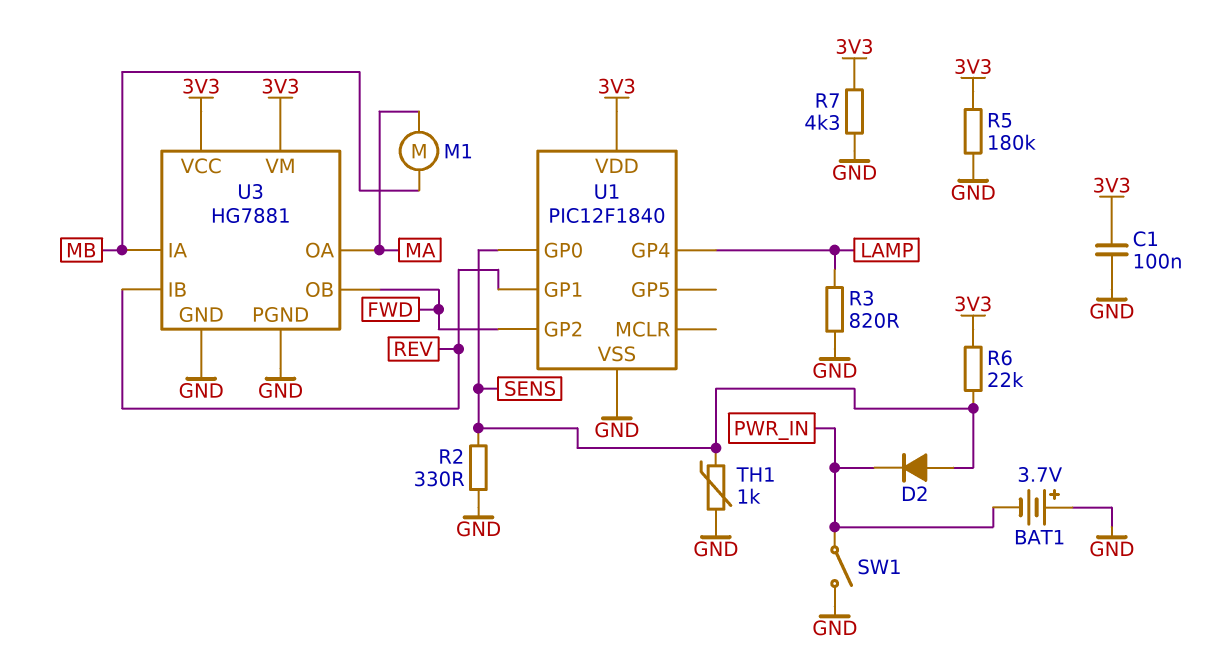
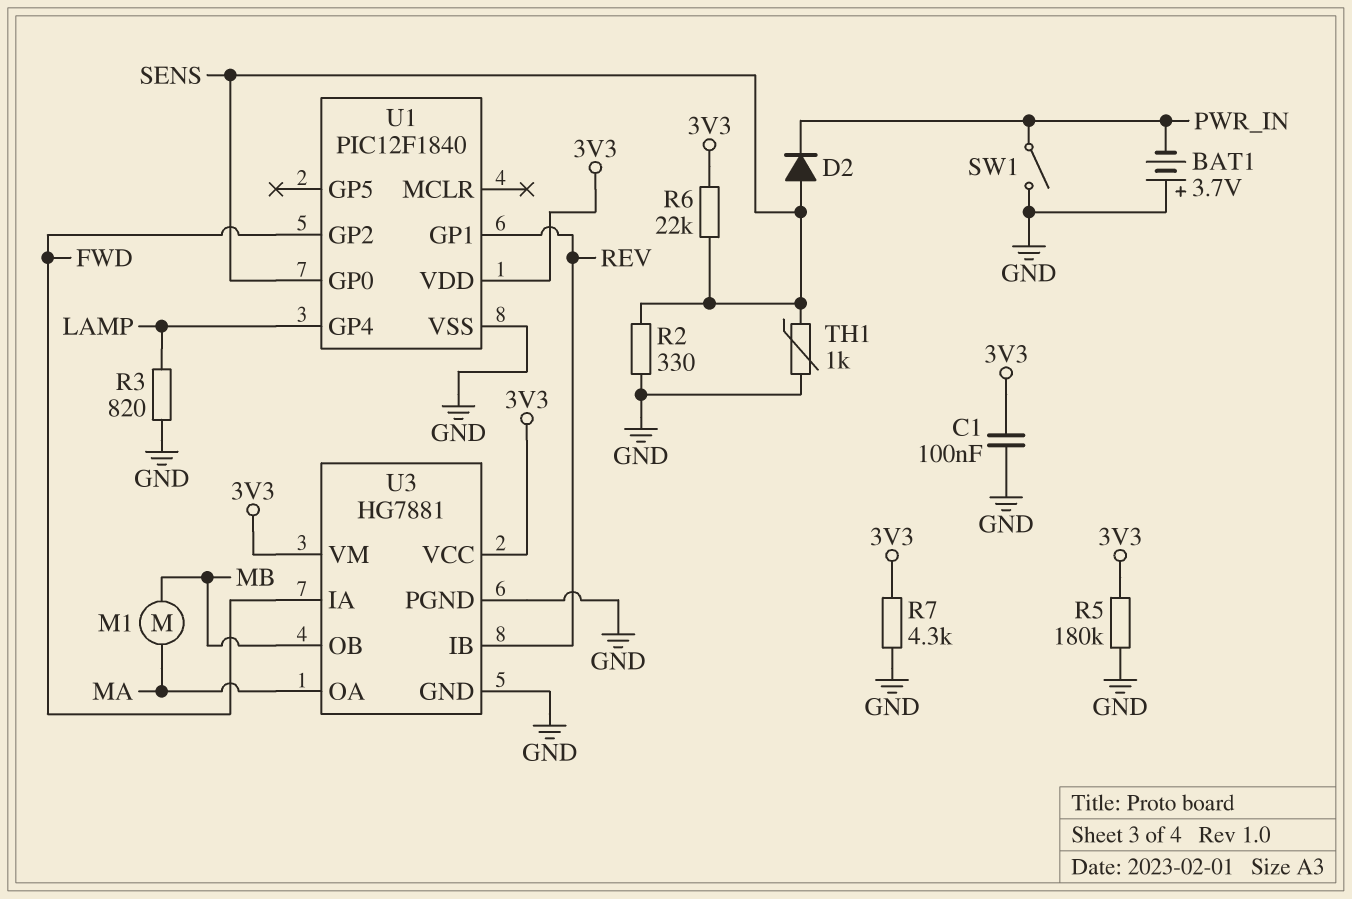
U3 pin IA: MB -> FWD
U3 pin OB: FWD -> MB

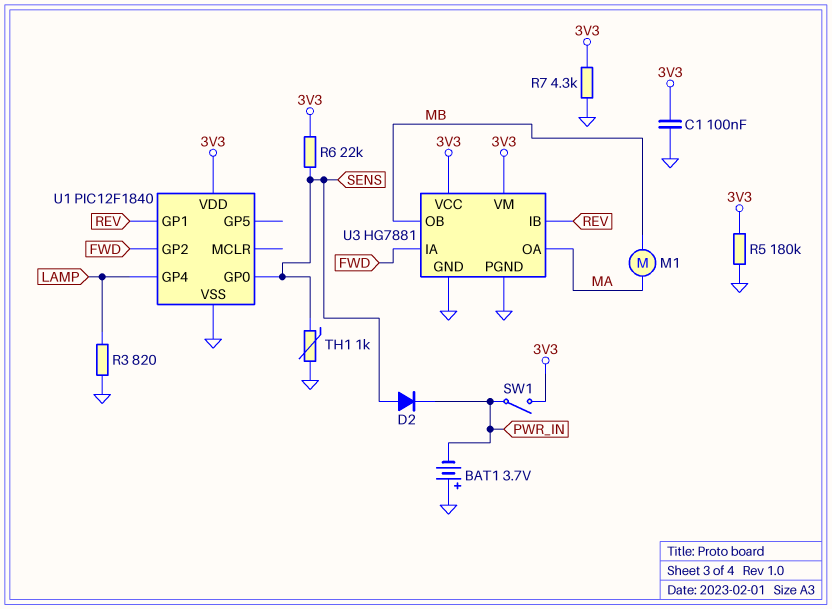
R2: 330 (GND, SENS) -> none
SW1: switch (GND, PWR_IN) -> switch (3V3, PWR_IN)

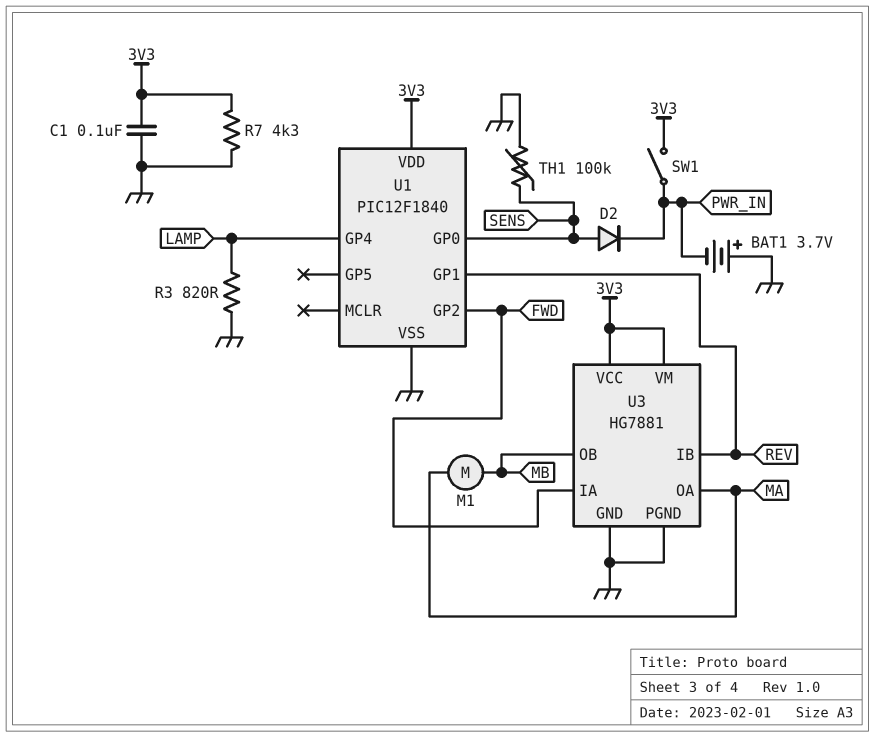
R5: 180k (3V3, GND) -> none
R6: 22k (3V3, SENS) -> none
TH1: 1k (GND, SENS) -> 100k (GND, SENS)

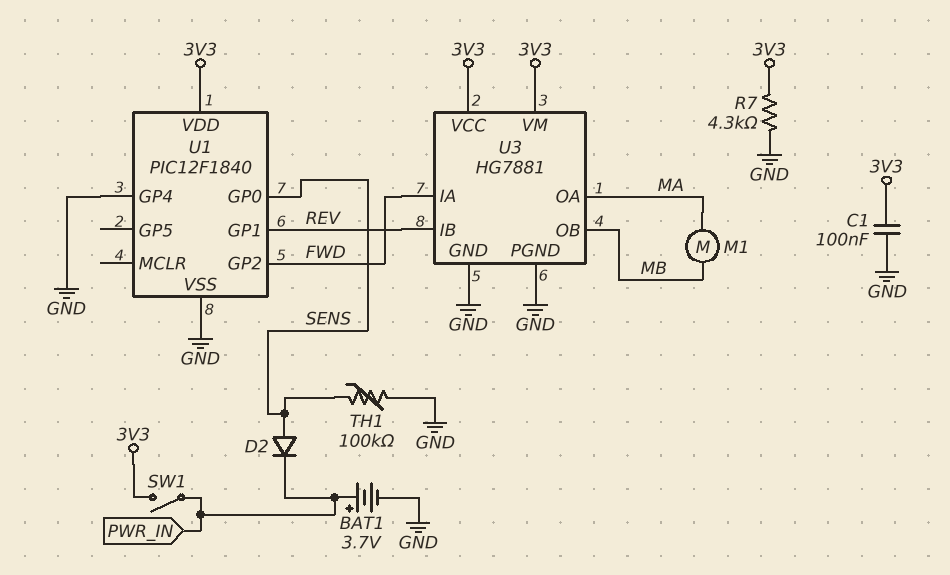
BAT1: 3.7V (plus GND, minus PWR_IN) -> 3.7V (plus PWR_IN, minus GND)
R3: 820 (GND, LAMP) -> none
U1 pin GP4: LAMP -> GND

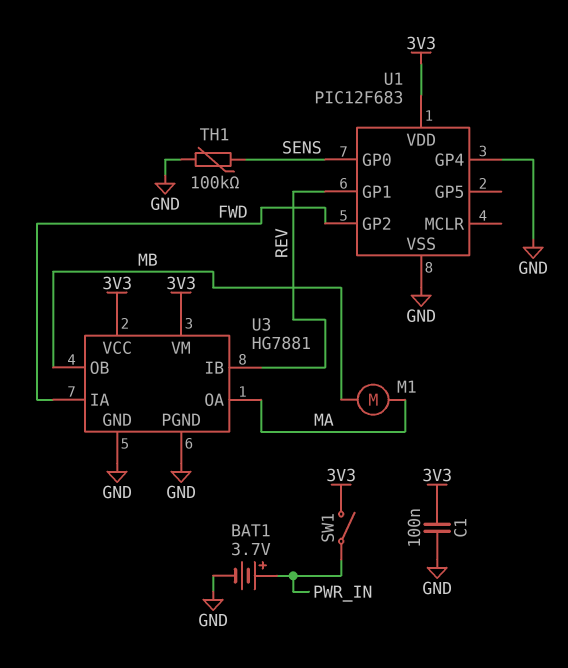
D2: diode (A SENS, K PWR_IN) -> none
R7: 4.3k (3V3, GND) -> none
U1: PIC12F1840 -> PIC12F683

